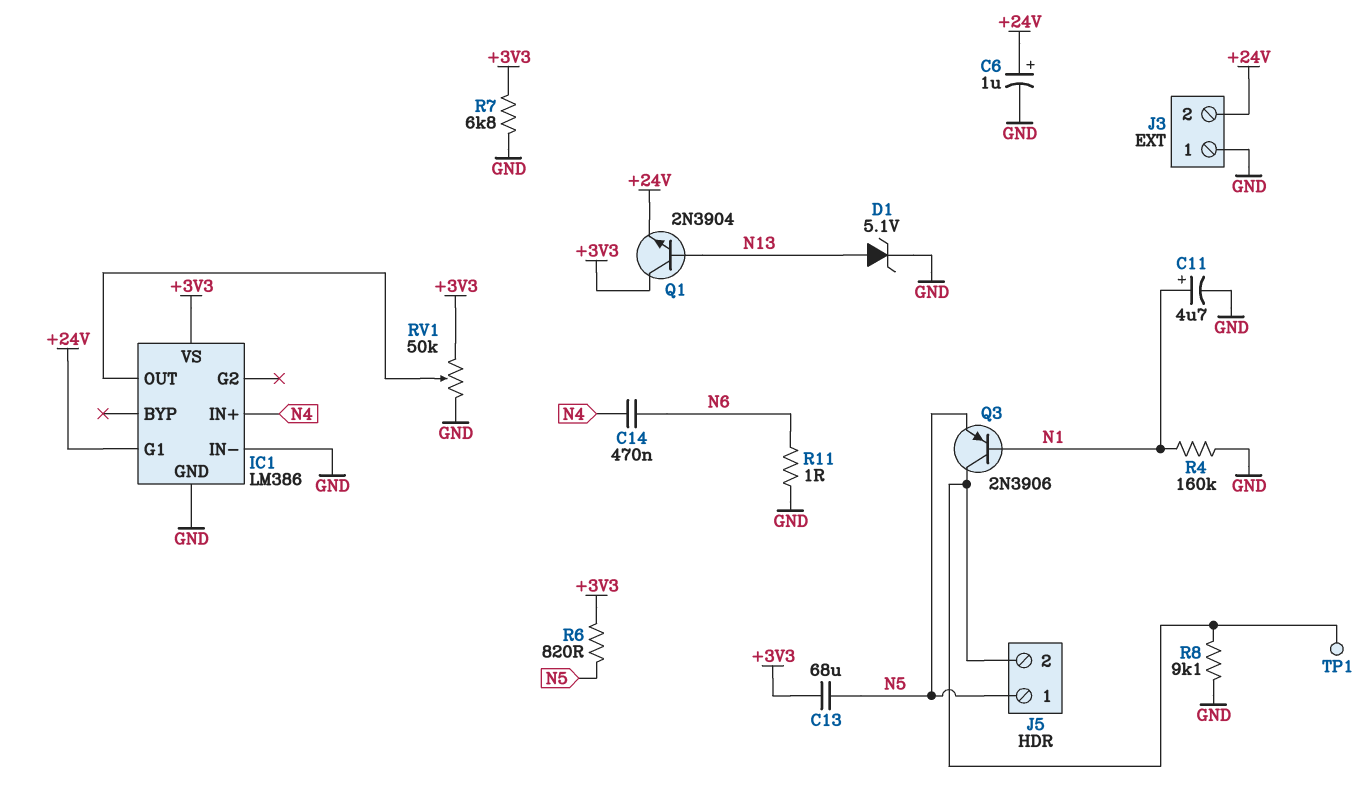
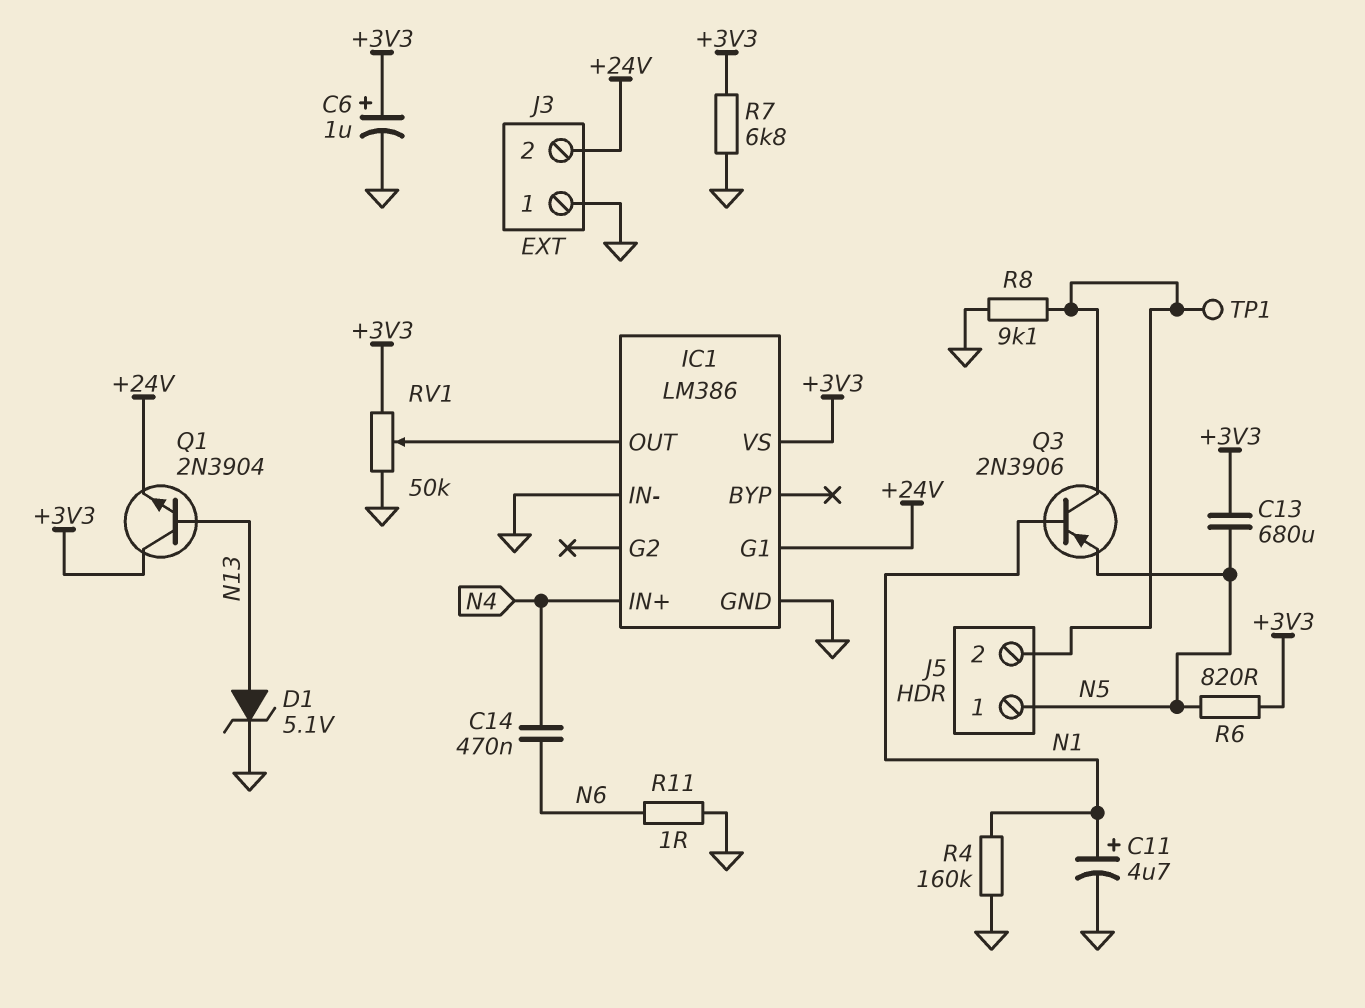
C6: 1uF (plus +24V, minus GND) -> 1uF (plus +3V3, minus GND)
C13: 68uF (+3V3, N5) -> 680uF (+3V3, N5)

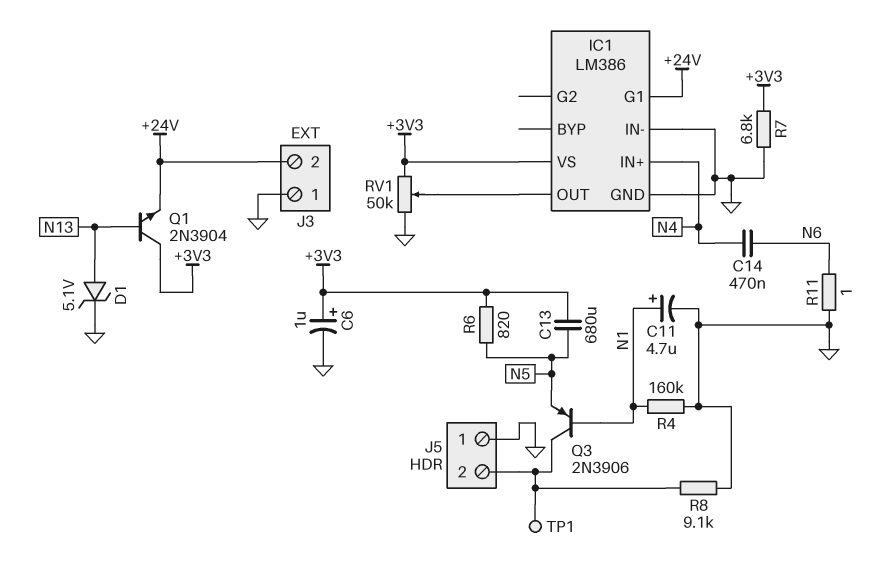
J5 pin 1: N5 -> GND

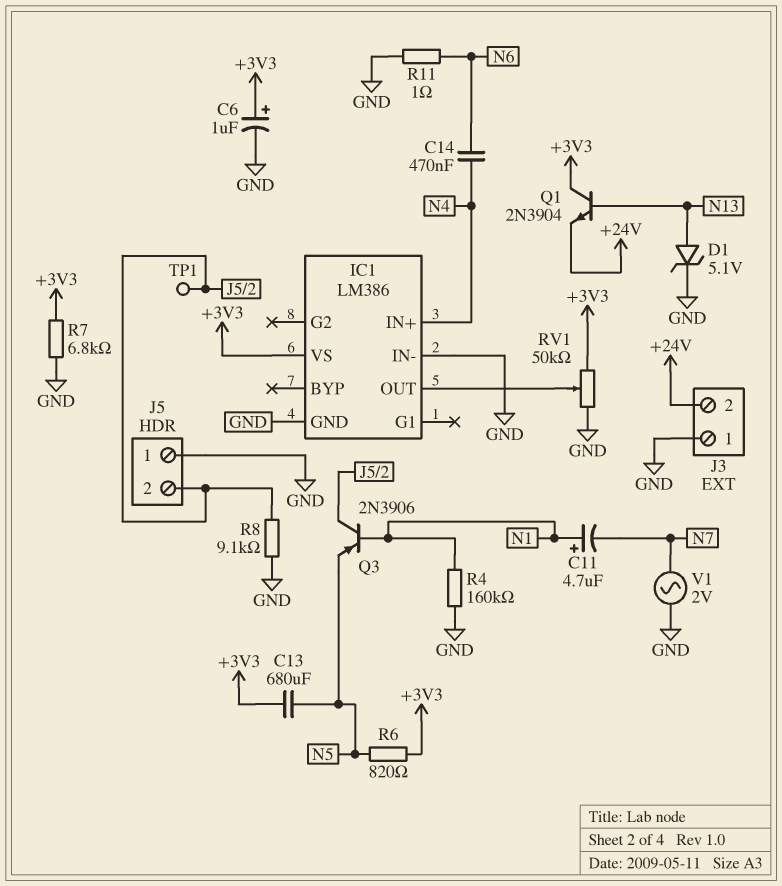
C11: 4.7uF (plus N1, minus GND) -> 4.7uF (plus N1, minus N7)
IC1 pin G1: +24V -> none
V1: none -> AC 2V (GND, N7)

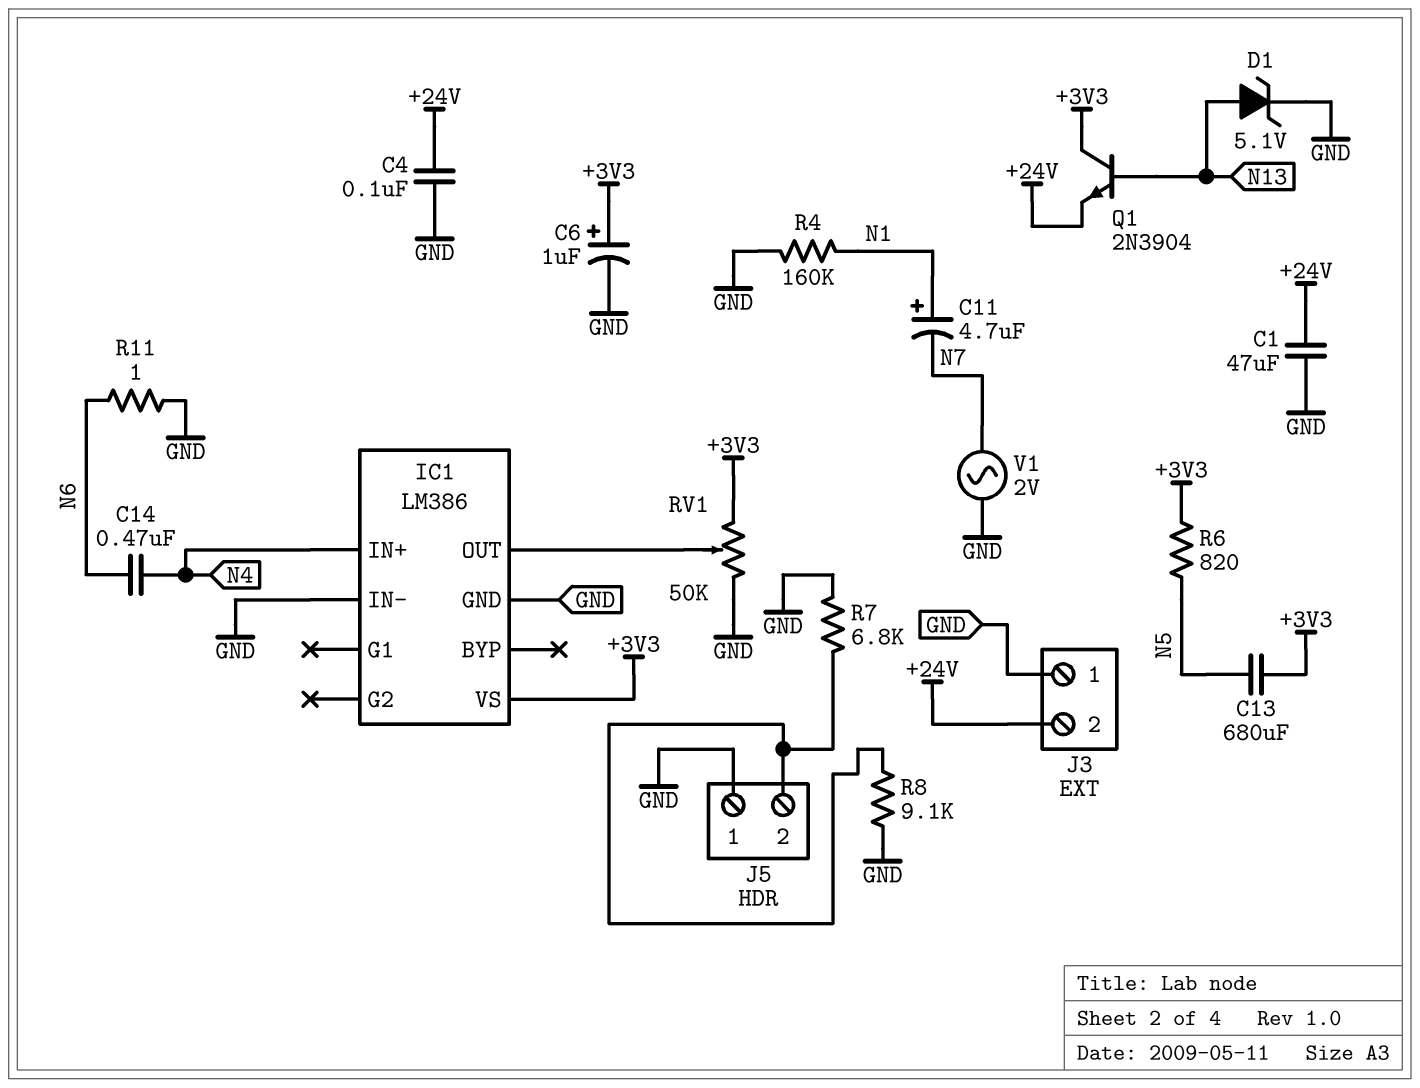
C1: none -> 47uF (+24V, GND)
C4: none -> 100nF (+24V, GND)
Q3: PNP 2N3906 (B N1, C J5/2, E N5) -> none
R7: 6.8k (+3V3, GND) -> 6.8k (GND, J5/2)
TP1: test point (J5/2) -> none

